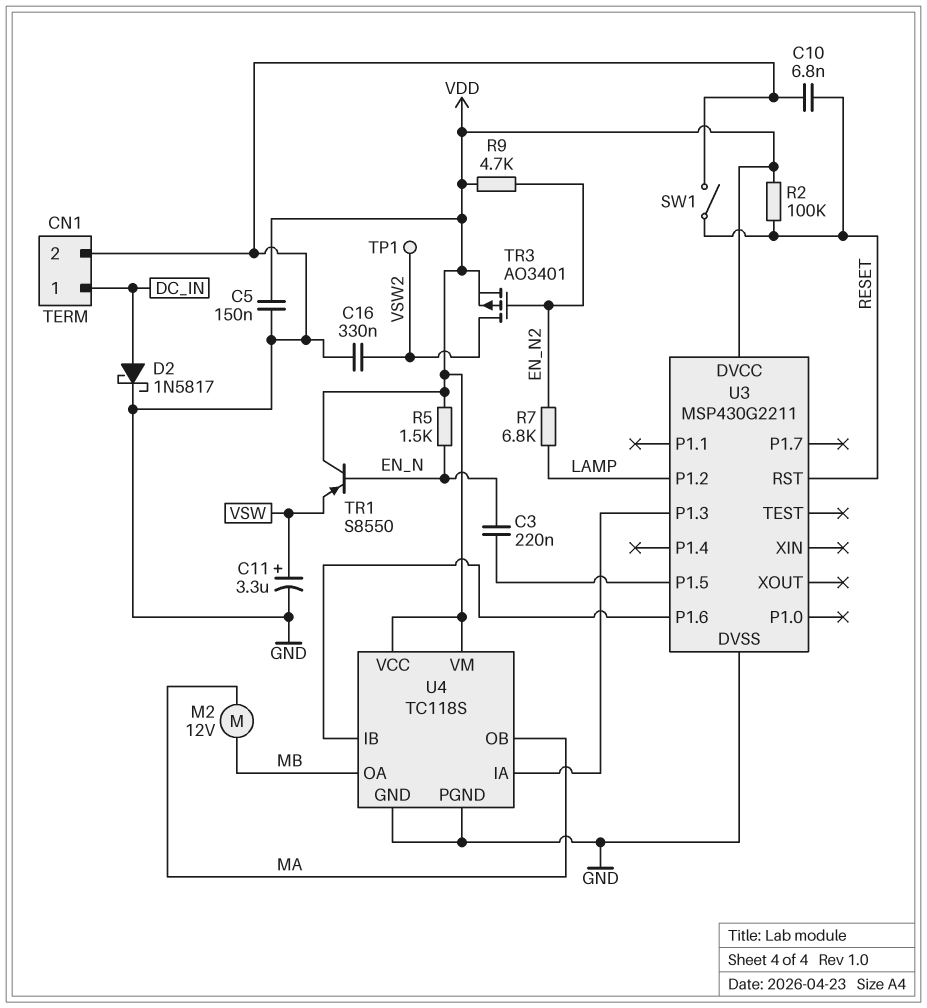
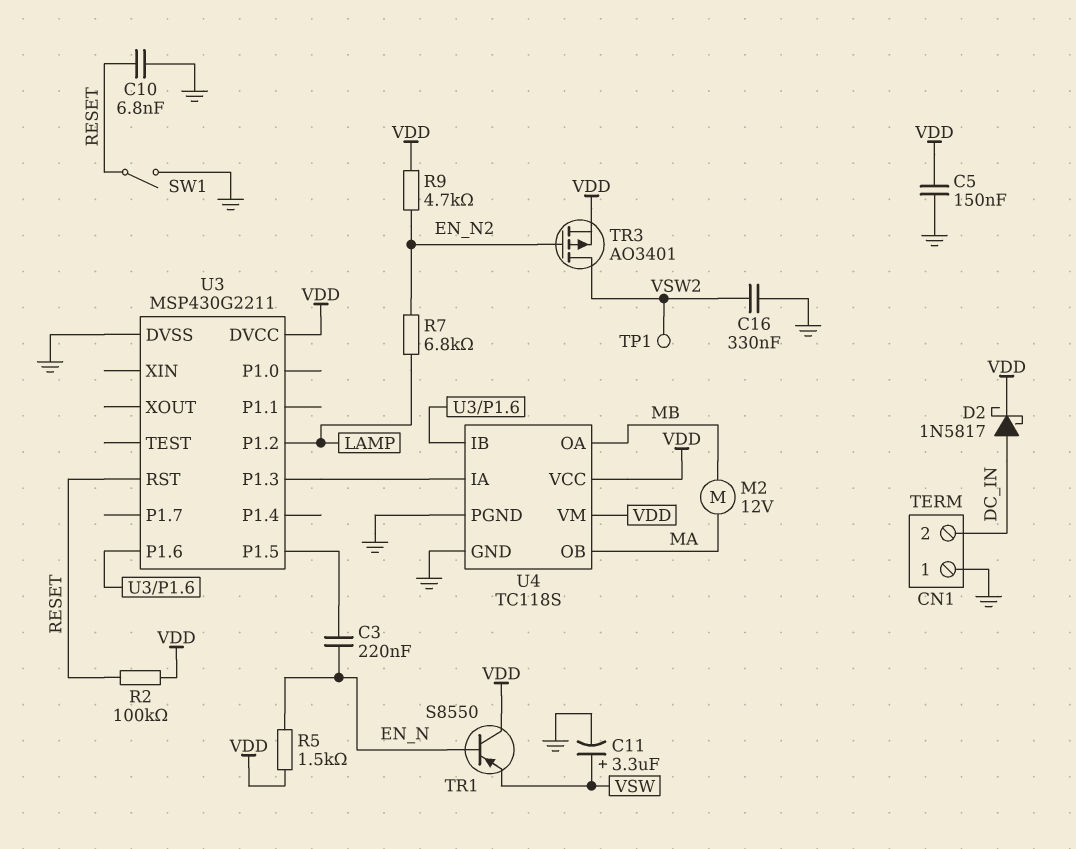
CN1 pin 1: DC_IN -> GND
CN1 pin 2: GND -> DC_IN
D2: schottky 1N5817 (A DC_IN, K GND) -> schottky 1N5817 (A DC_IN, K VDD)

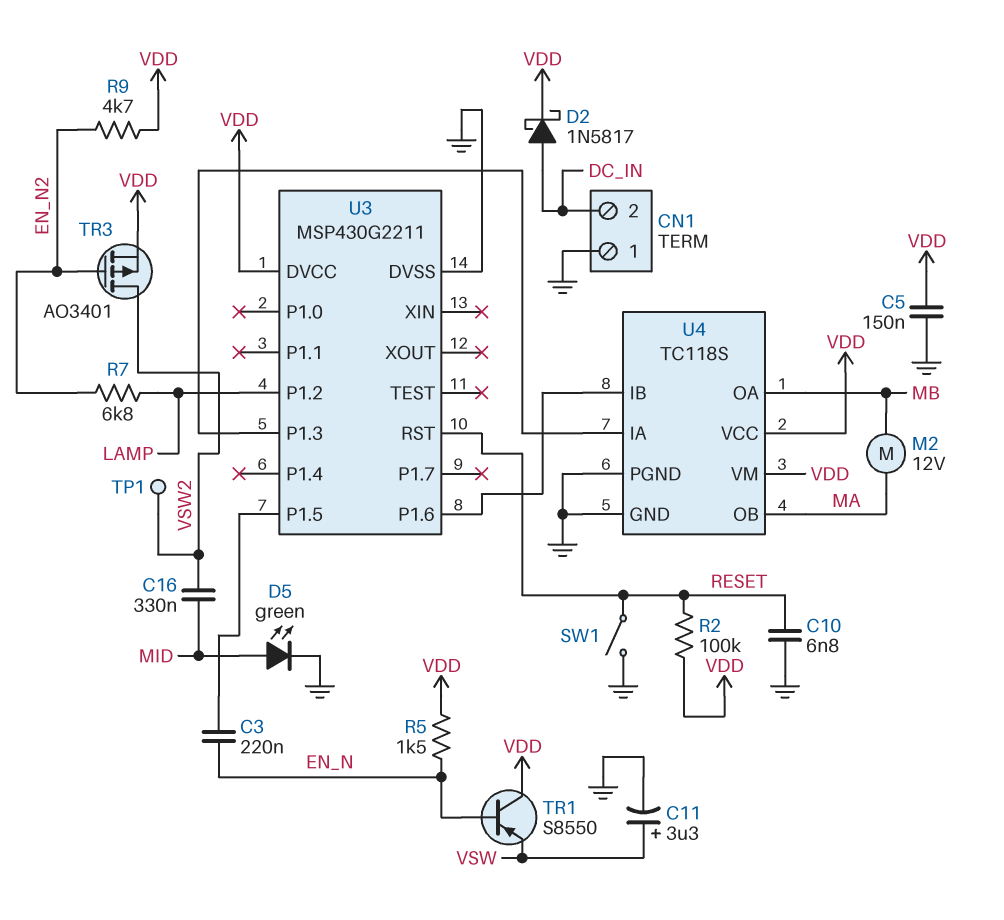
C16: 330nF (GND, VSW2) -> 330nF (MID, VSW2)
D5: none -> LED green (A MID, K GND)

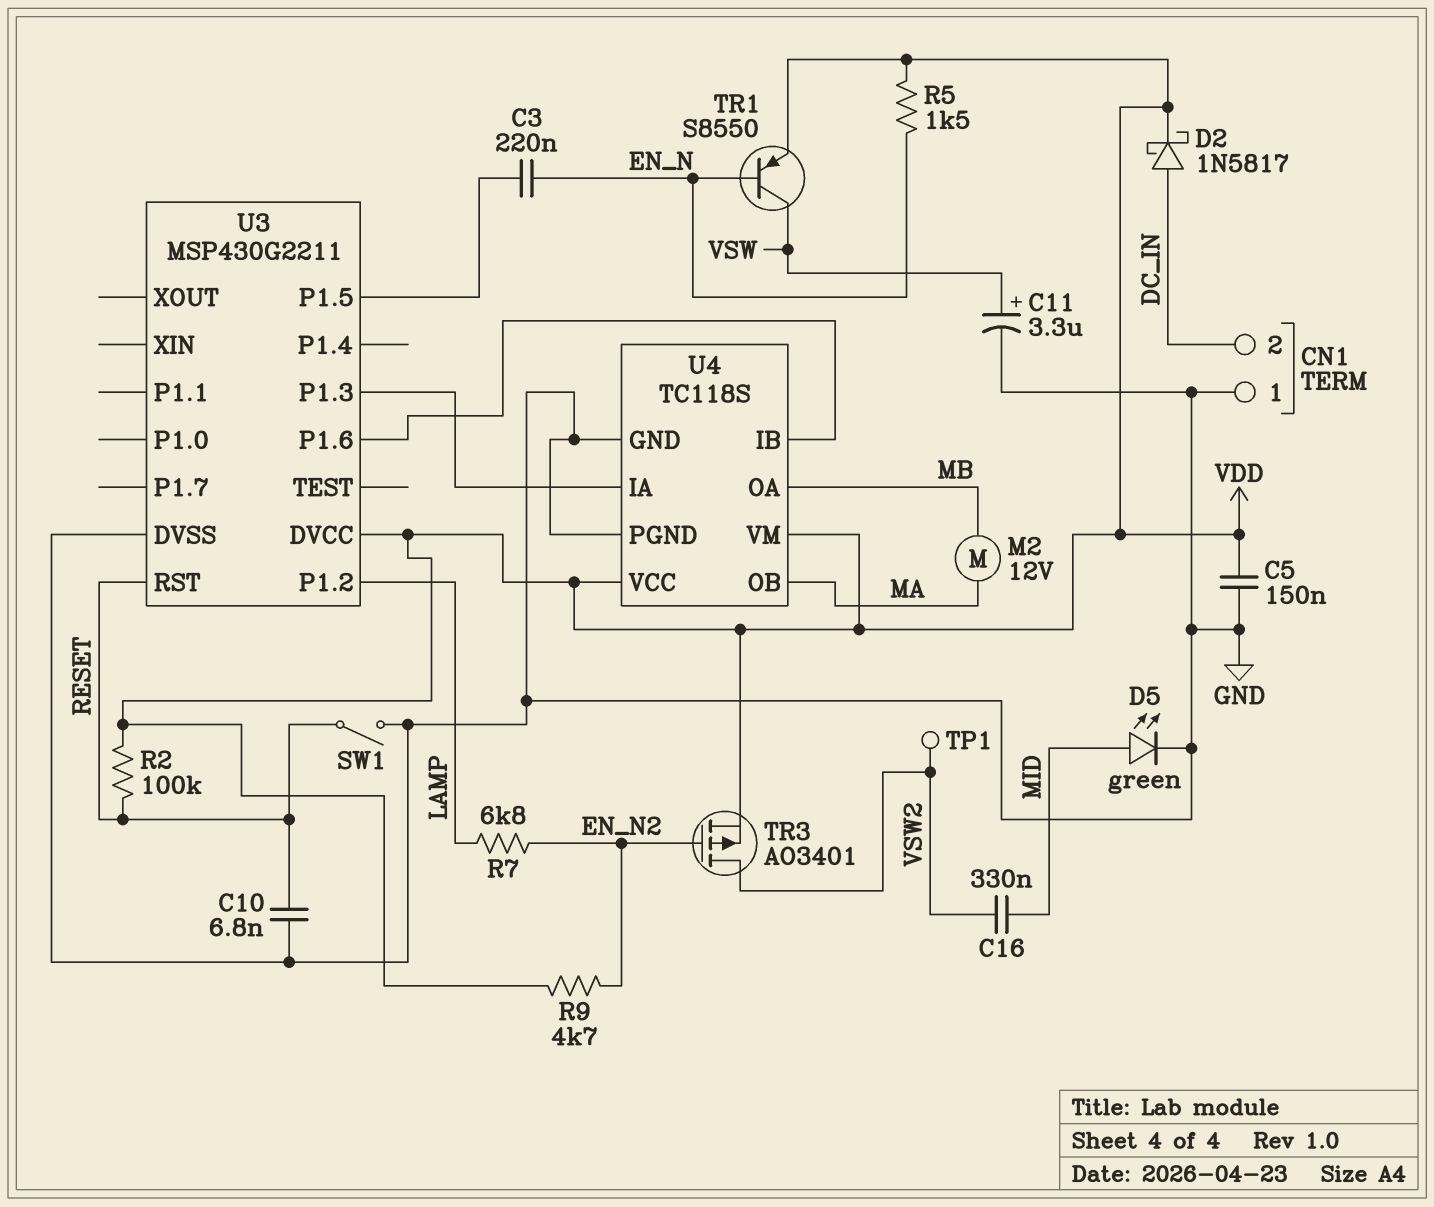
TR1: PNP S8550 (B EN_N, C VDD, E VSW) -> PNP S8550 (B EN_N, C VSW, E VDD)

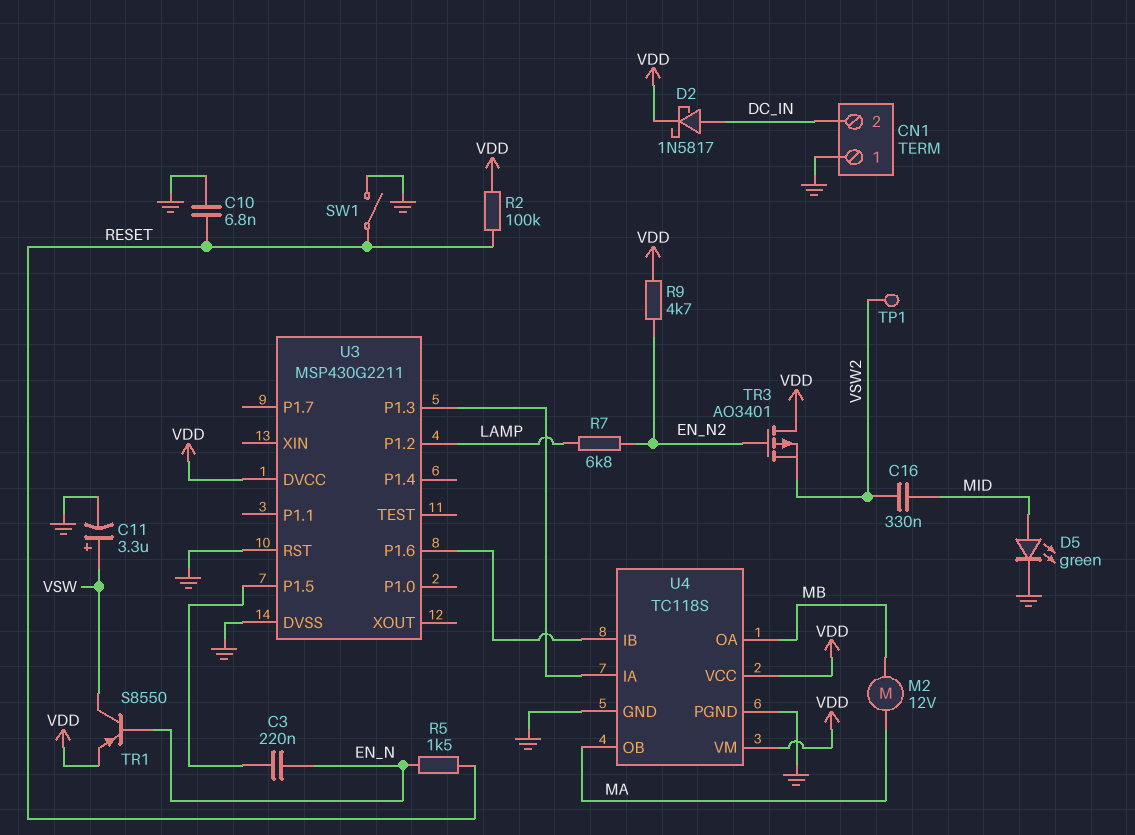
C5: 150nF (GND, VDD) -> none
R5: 1.5k (EN_N, VDD) -> 1.5k (EN_N, RESET)
TR3: PMOS AO3401 (G EN_N2, D VSW2, S VDD) -> PMOS AO3401 (G EN_N2, D VDD, S VSW2)
U3 pin RST: RESET -> GND

